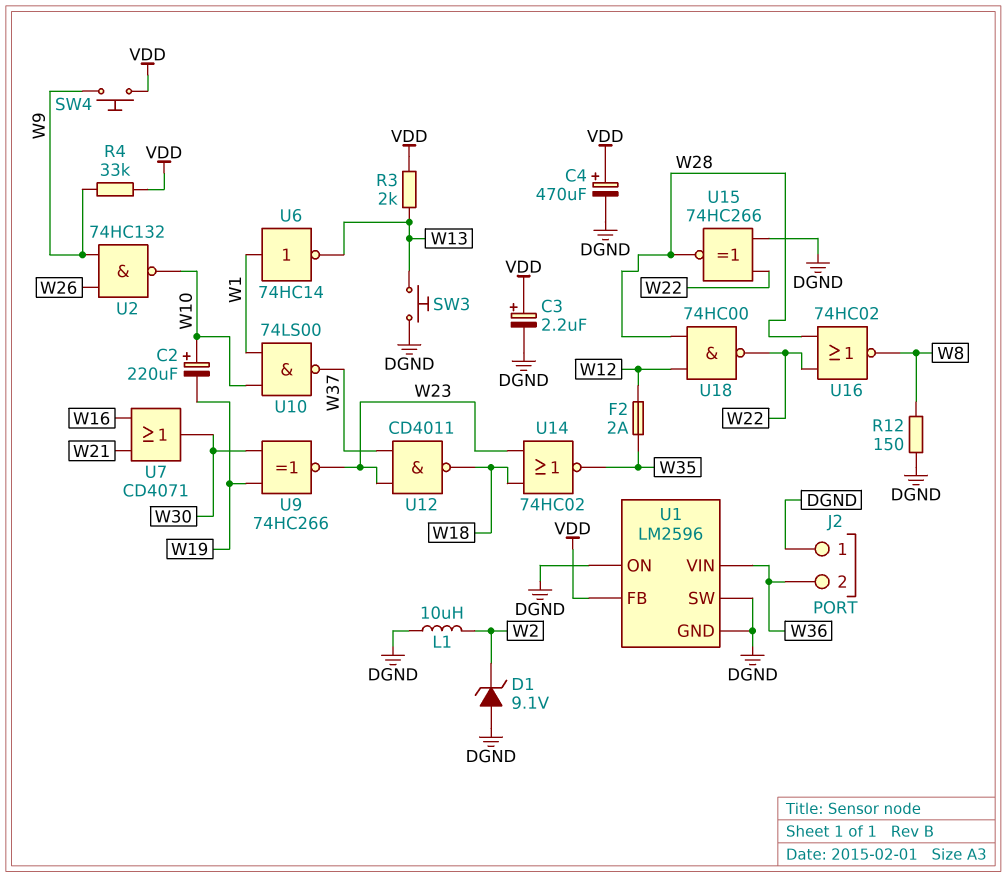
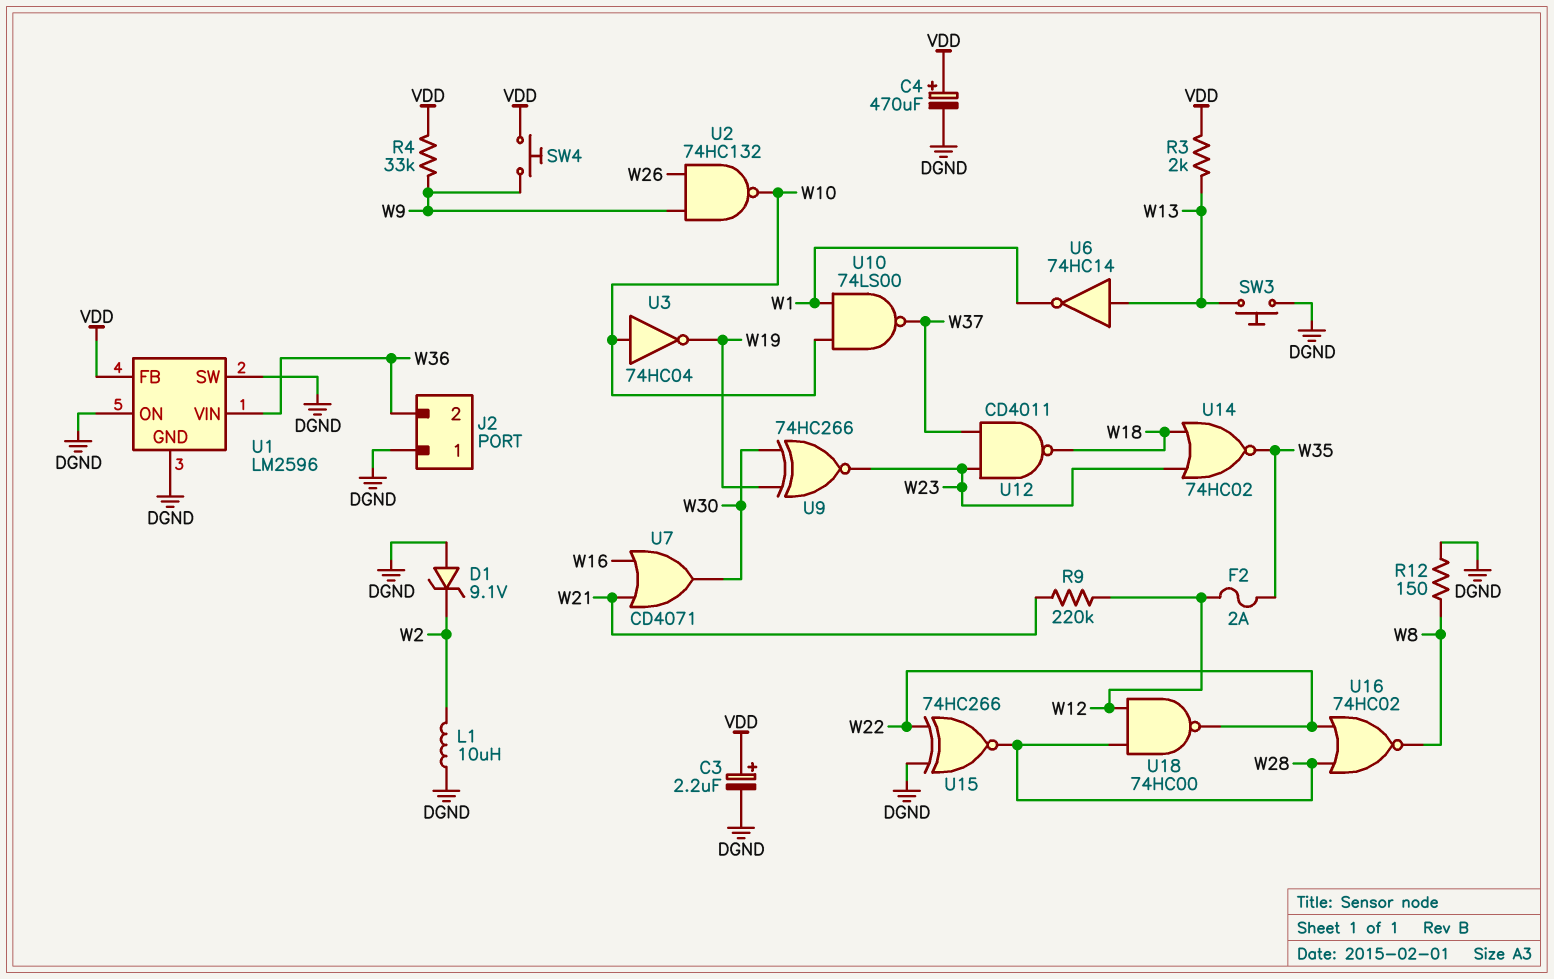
C2: 220uF (plus W10, minus W19) -> none
R9: none -> 220k (W12, W21)
U3: none -> NOT 74HC04 (in W10, out W19)
U6: NOT 74HC14 (in W1, out W13) -> NOT 74HC14 (in W13, out W1)

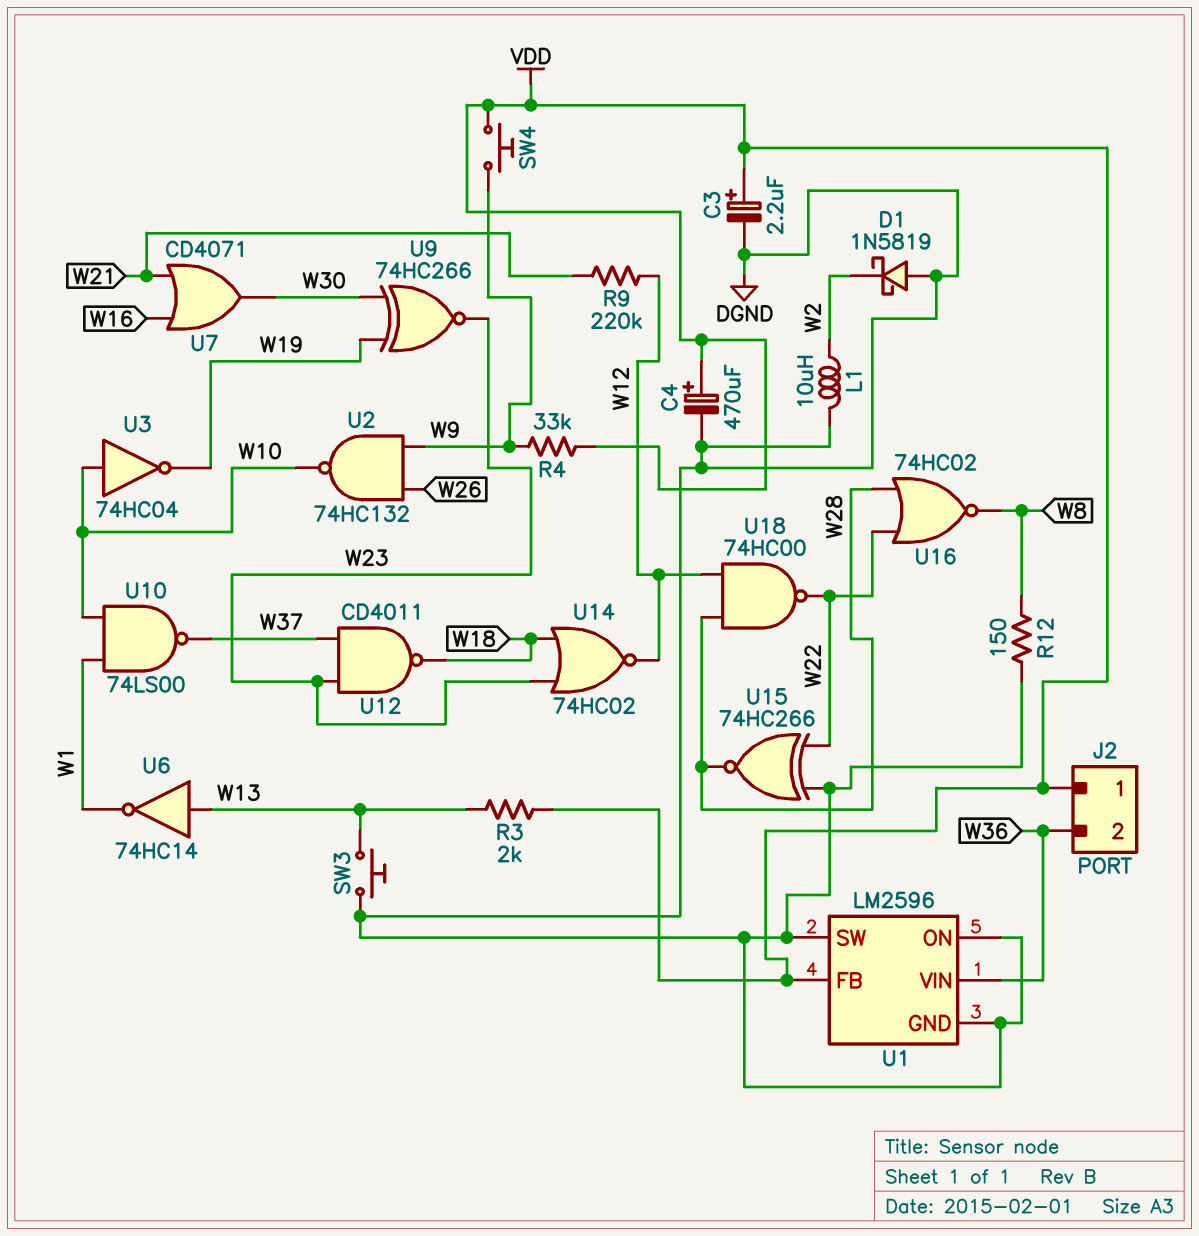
D1: zener 9.1V (A DGND, K W2) -> schottky 1N5819 (A DGND, K W2)
F2: 2A (W12, W35) -> none
J2 pin 1: DGND -> VDD
U14: NOR 74HC02 (in W18, in W23, out W35) -> NOR 74HC02 (in W18, in W23, out W12)

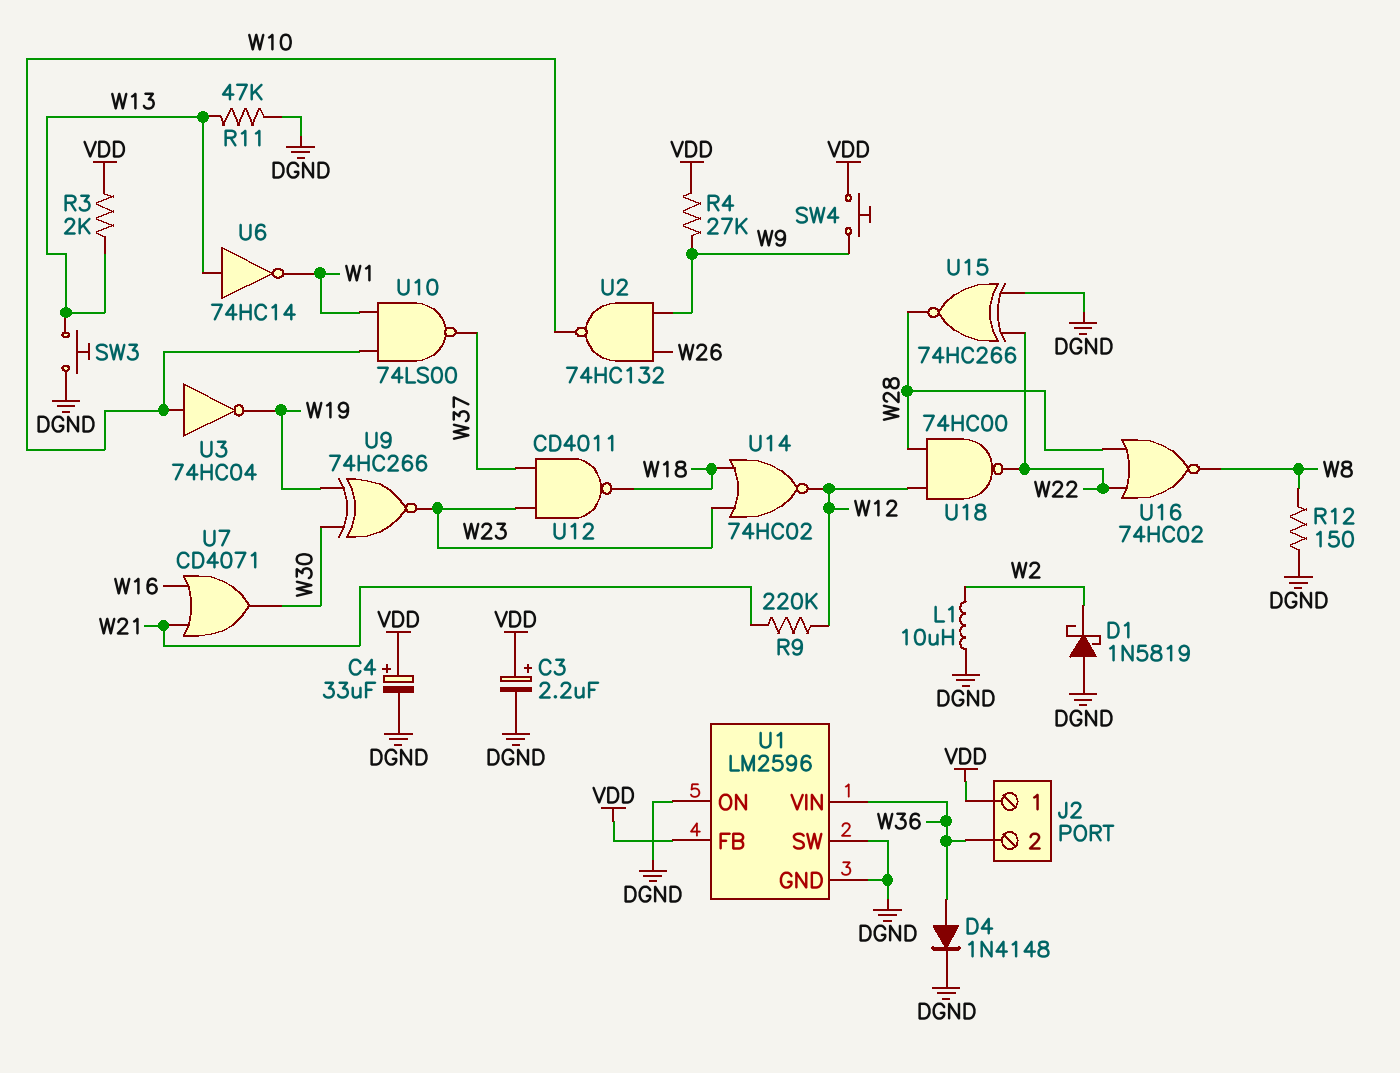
C4: 470uF (plus VDD, minus DGND) -> 33uF (plus VDD, minus DGND)
D4: none -> diode 1N4148 (A W36, K DGND)
R4: 33k (VDD, W9) -> 27k (VDD, W9)
R11: none -> 47k (DGND, W13)

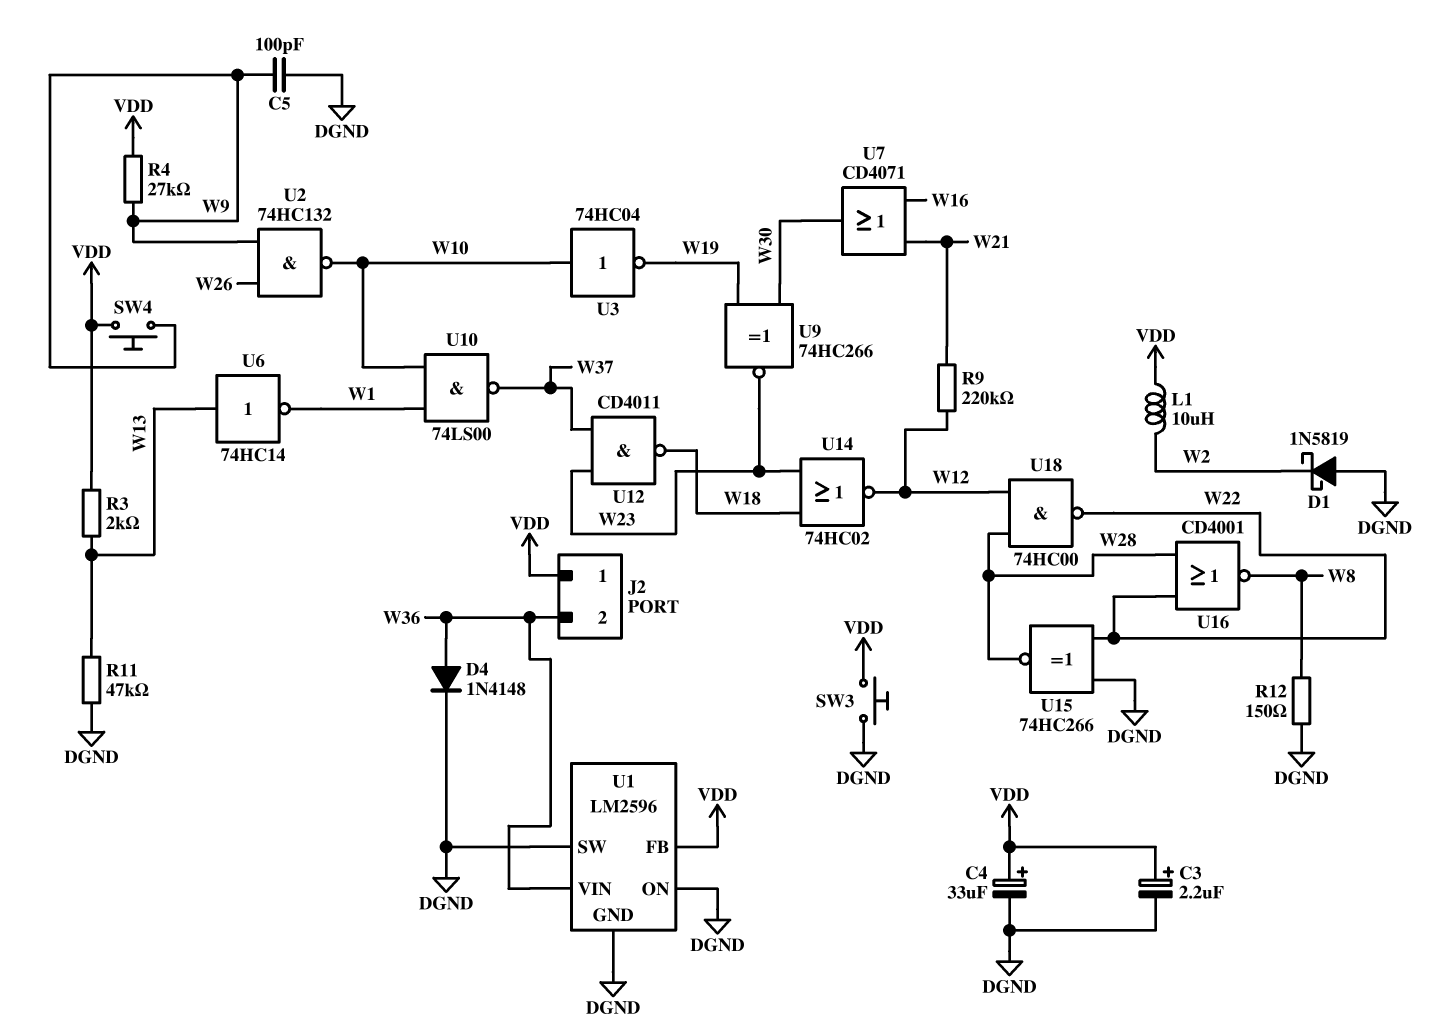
C5: none -> 100pF (DGND, W9)
L1: 10uH (DGND, W2) -> 10uH (VDD, W2)
SW3: button (DGND, W13) -> button (DGND, VDD)
U16: NOR 74HC02 (in W22, in W28, out W8) -> NOR CD4001 (in W22, in W28, out W8)

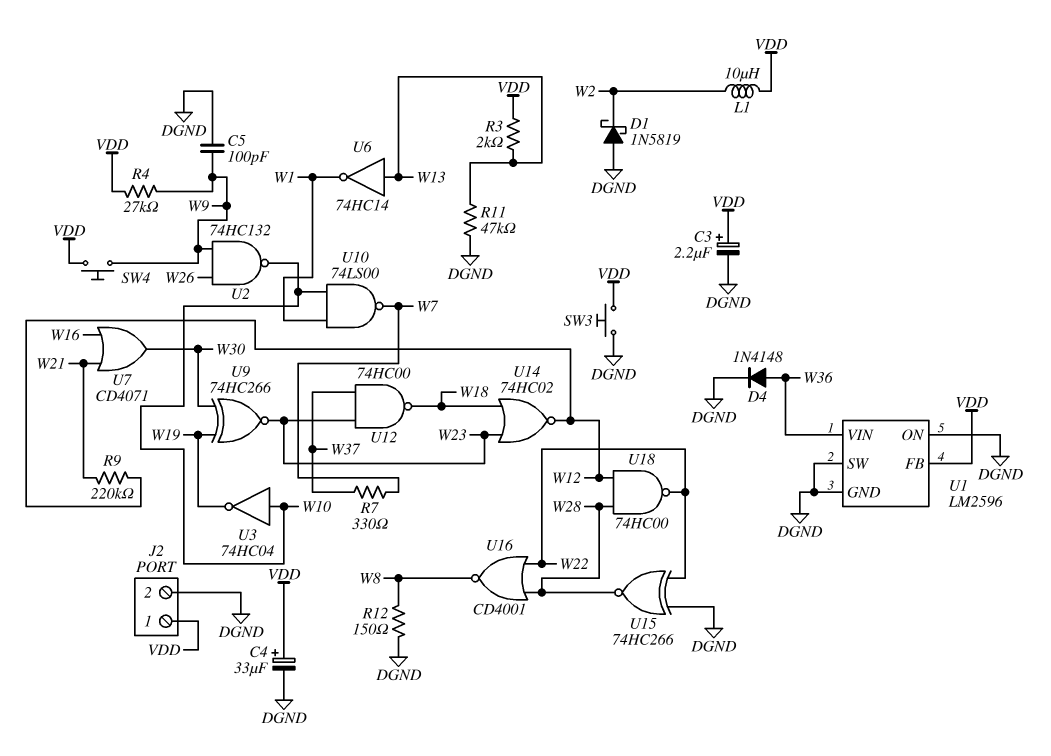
J2 pin 2: W36 -> DGND
R7: none -> 330 (W7, W37)
U10: NAND 74LS00 (in W1, in W10, out W37) -> NAND 74LS00 (in W1, in W10, out W7)
U12: NAND CD4011 (in W23, in W37, out W18) -> NAND 74HC00 (in W23, in W37, out W18)

